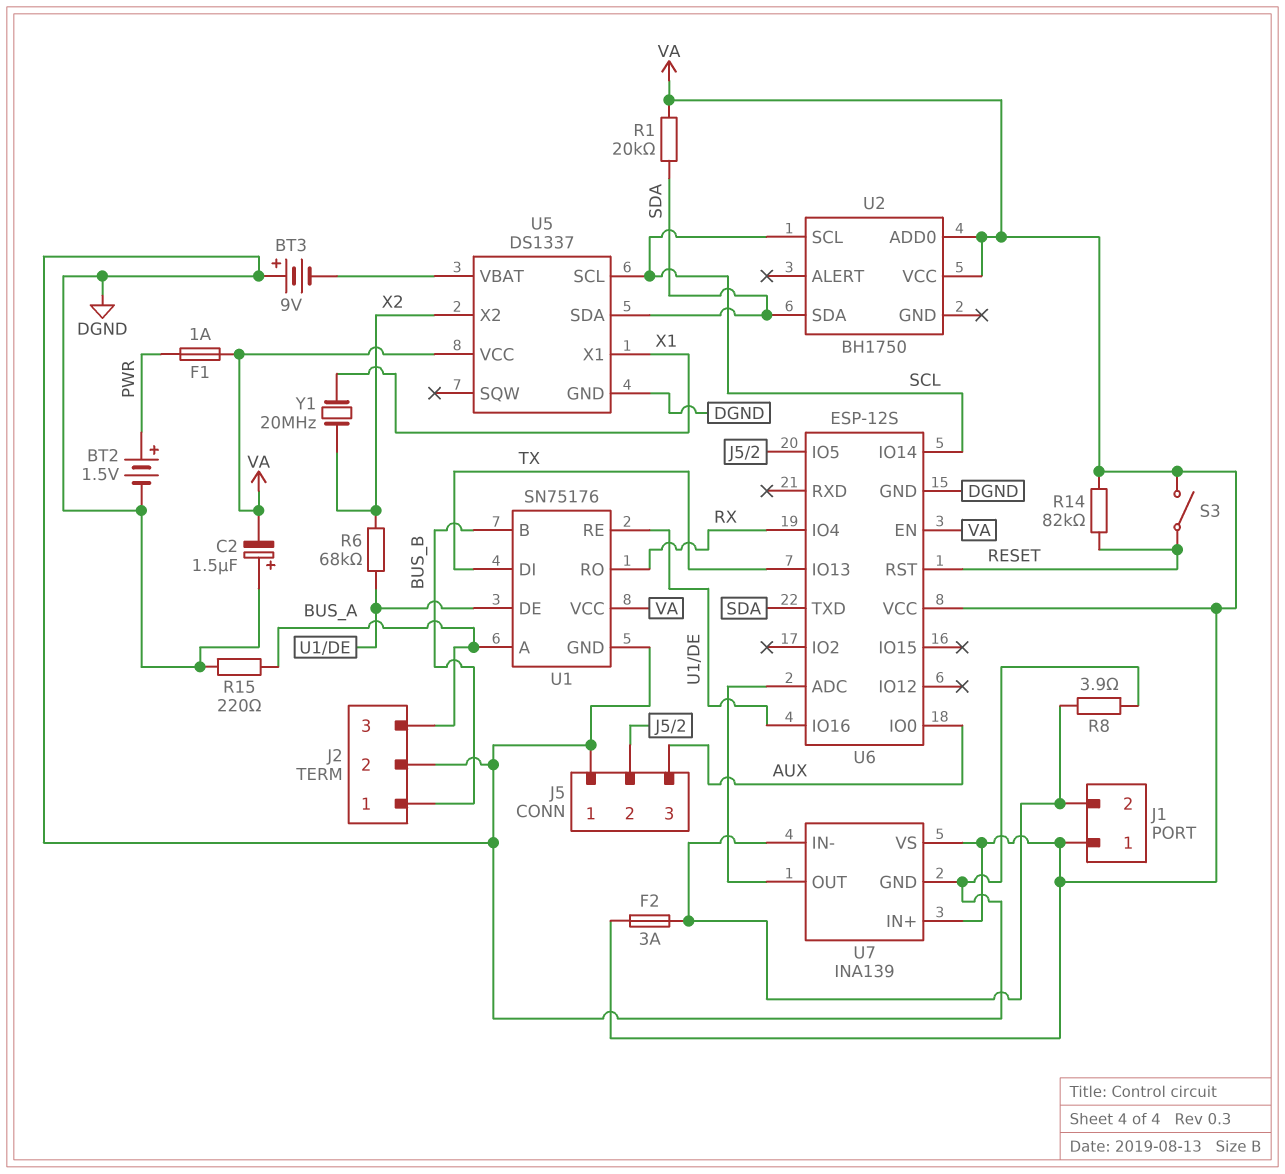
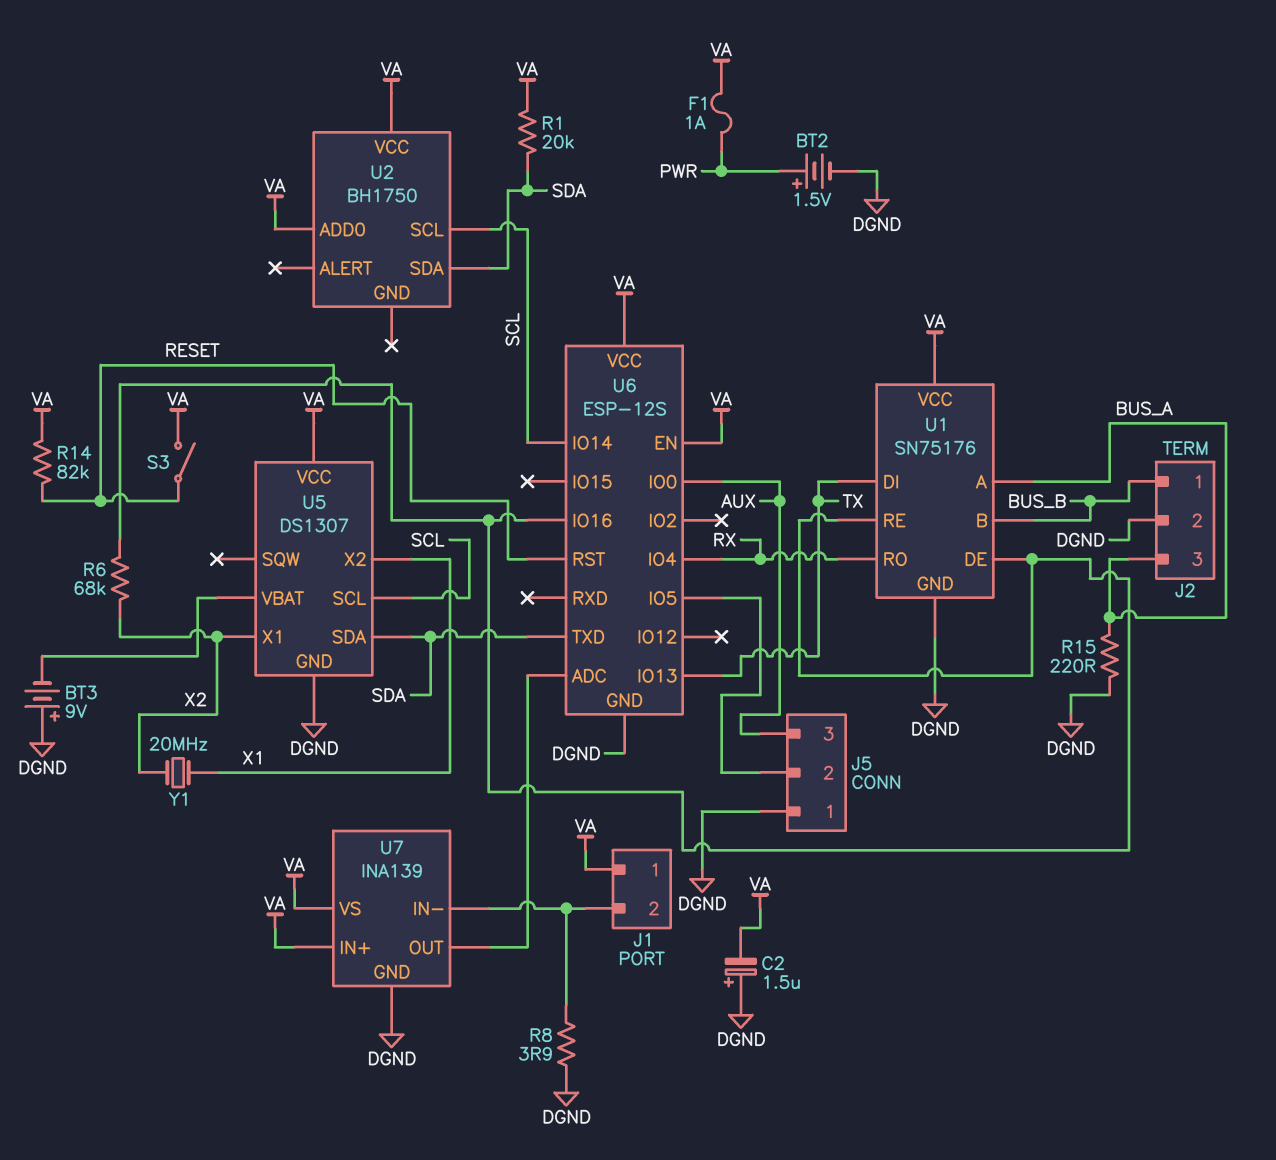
F2: 3A (J1/2, VA) -> none
U5: DS1337 -> DS1307
U5 pin X1: X1 -> X2
U5 pin X2: X2 -> X1

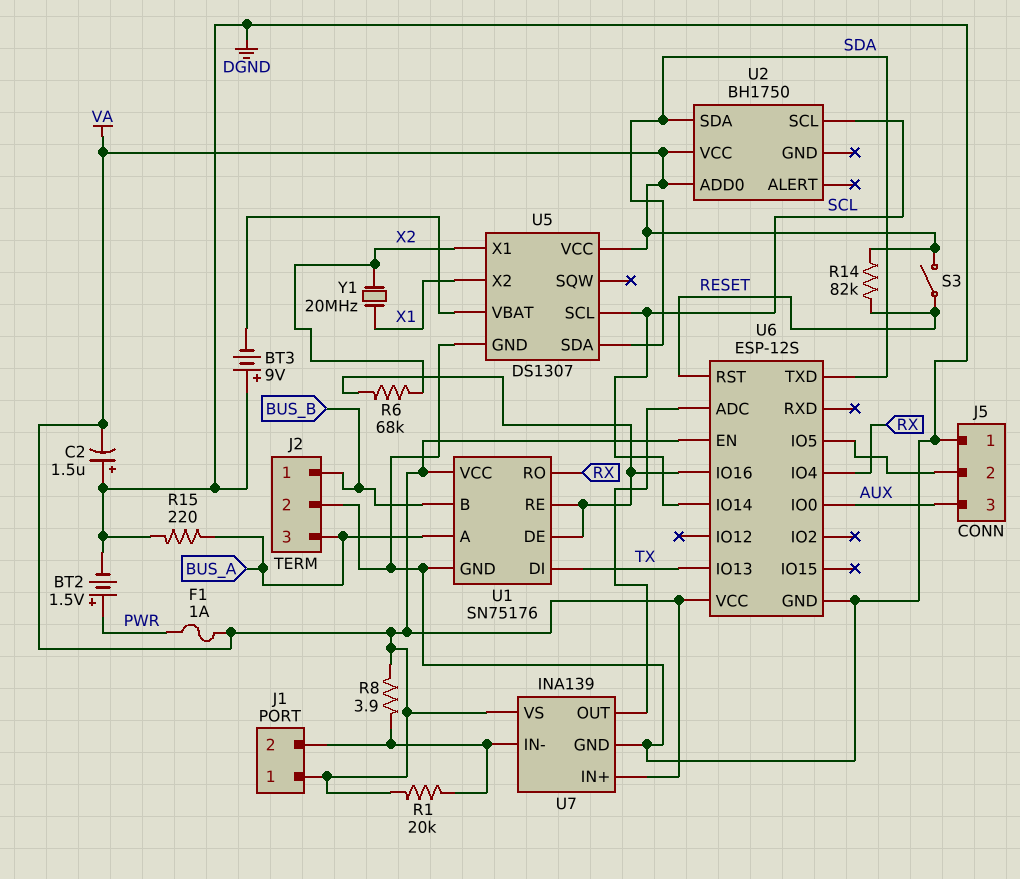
R1: 20k (SDA, VA) -> 20k (J1/2, VA)
R8: 3.9 (DGND, J1/2) -> 3.9 (J1/2, VA)

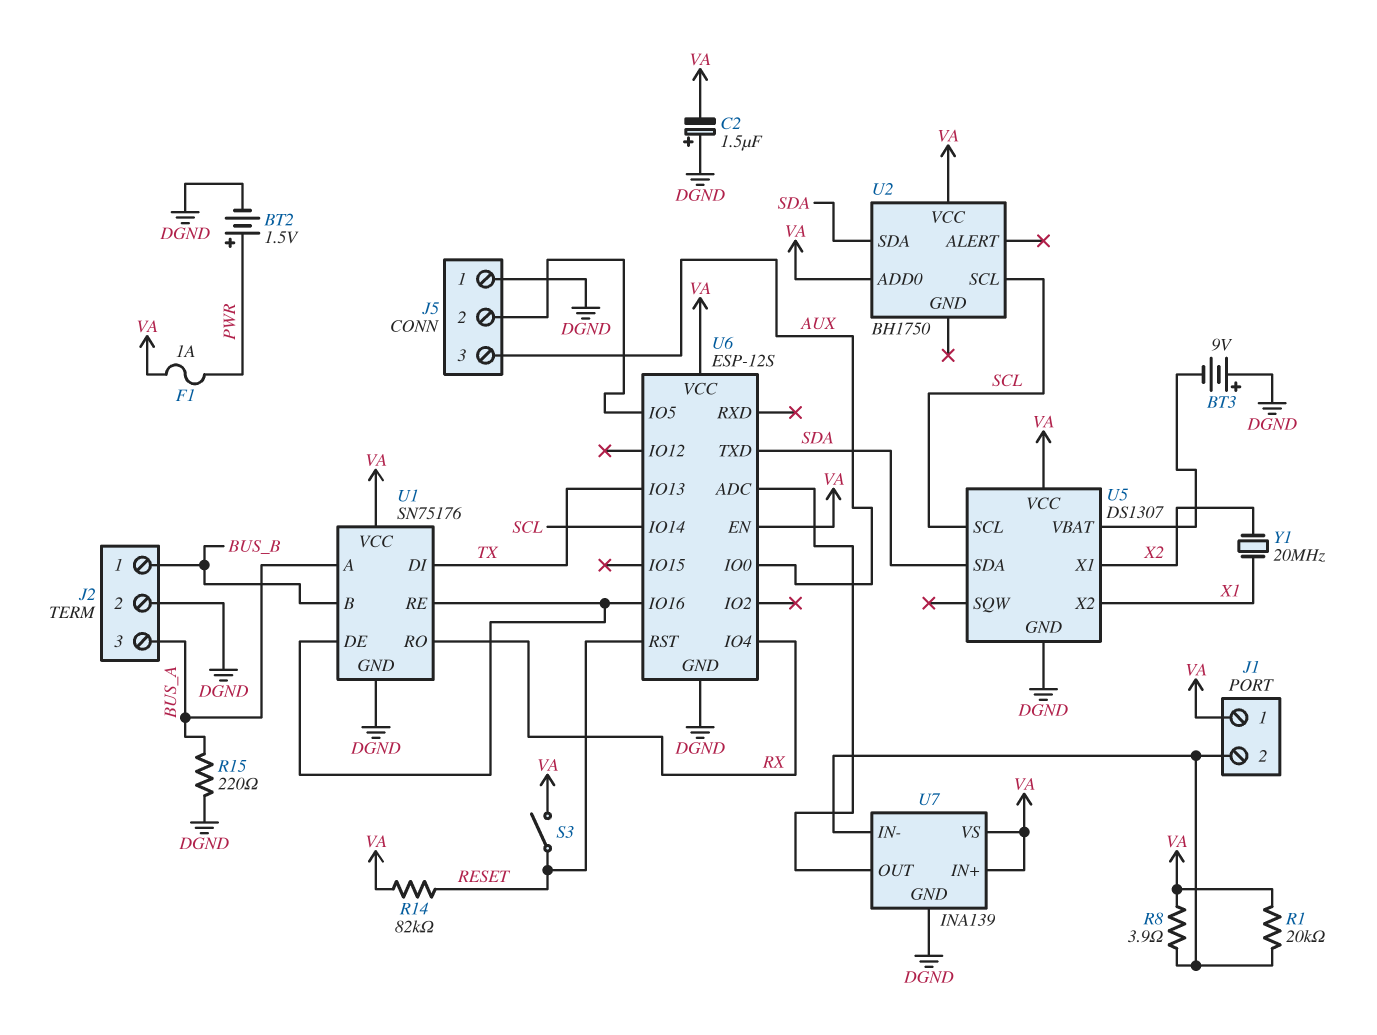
R6: 68k (U1/DE, X2) -> none

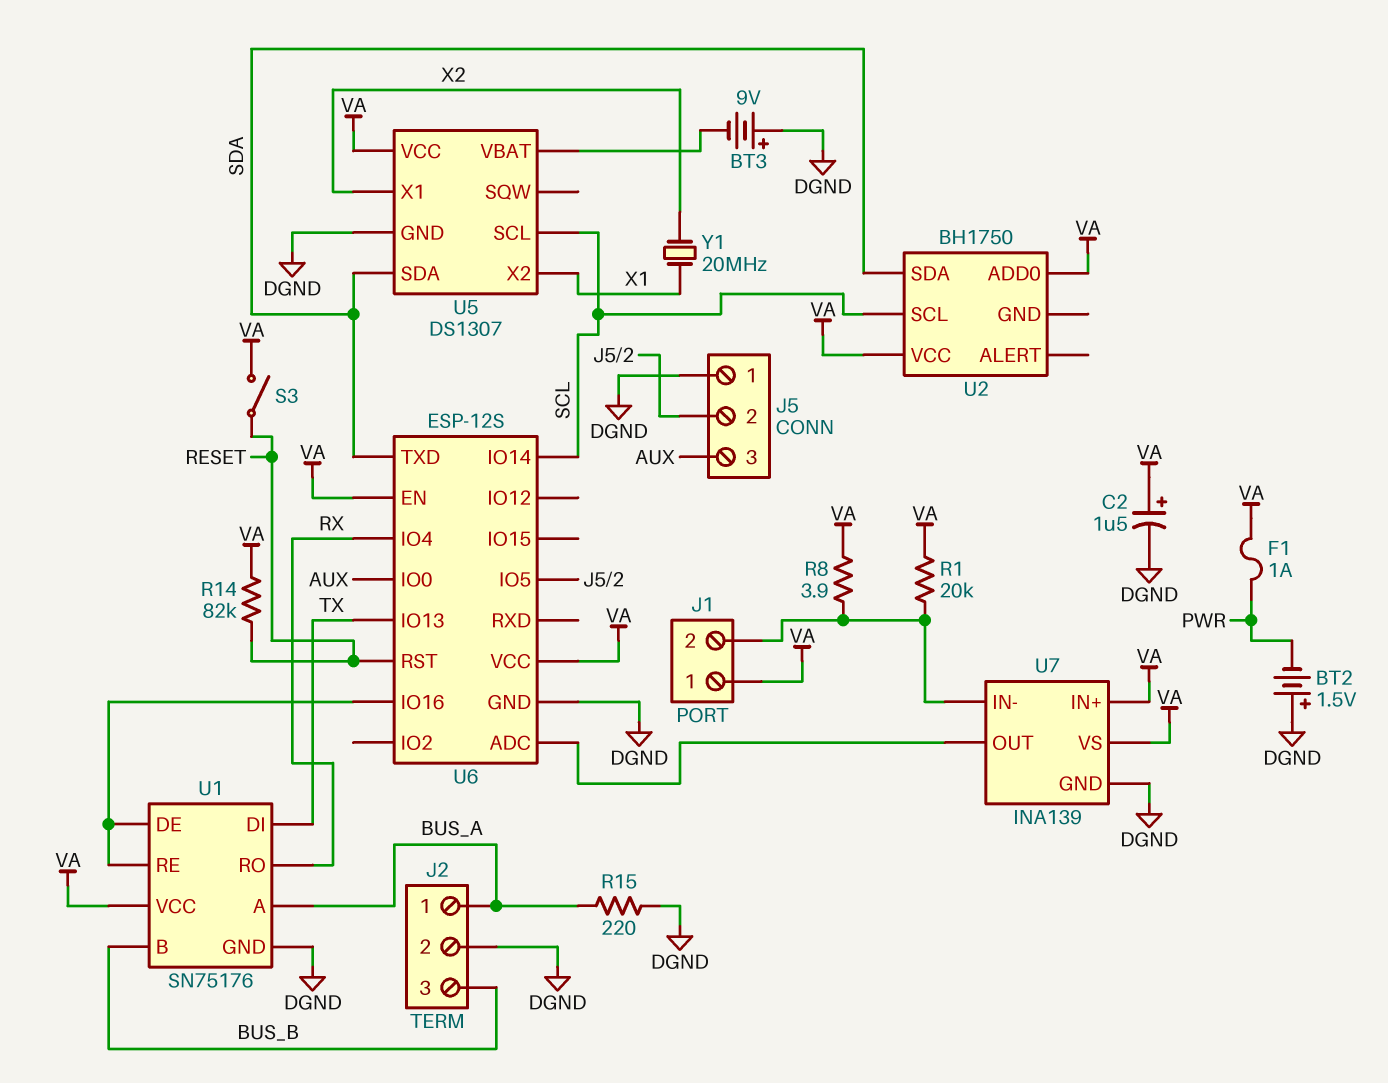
BT2: 1.5V (plus PWR, minus DGND) -> 1.5V (plus DGND, minus PWR)
C2: 1.5uF (plus DGND, minus VA) -> 1.5uF (plus VA, minus DGND)
J2 pin 1: BUS_B -> BUS_A
J2 pin 3: BUS_A -> BUS_B

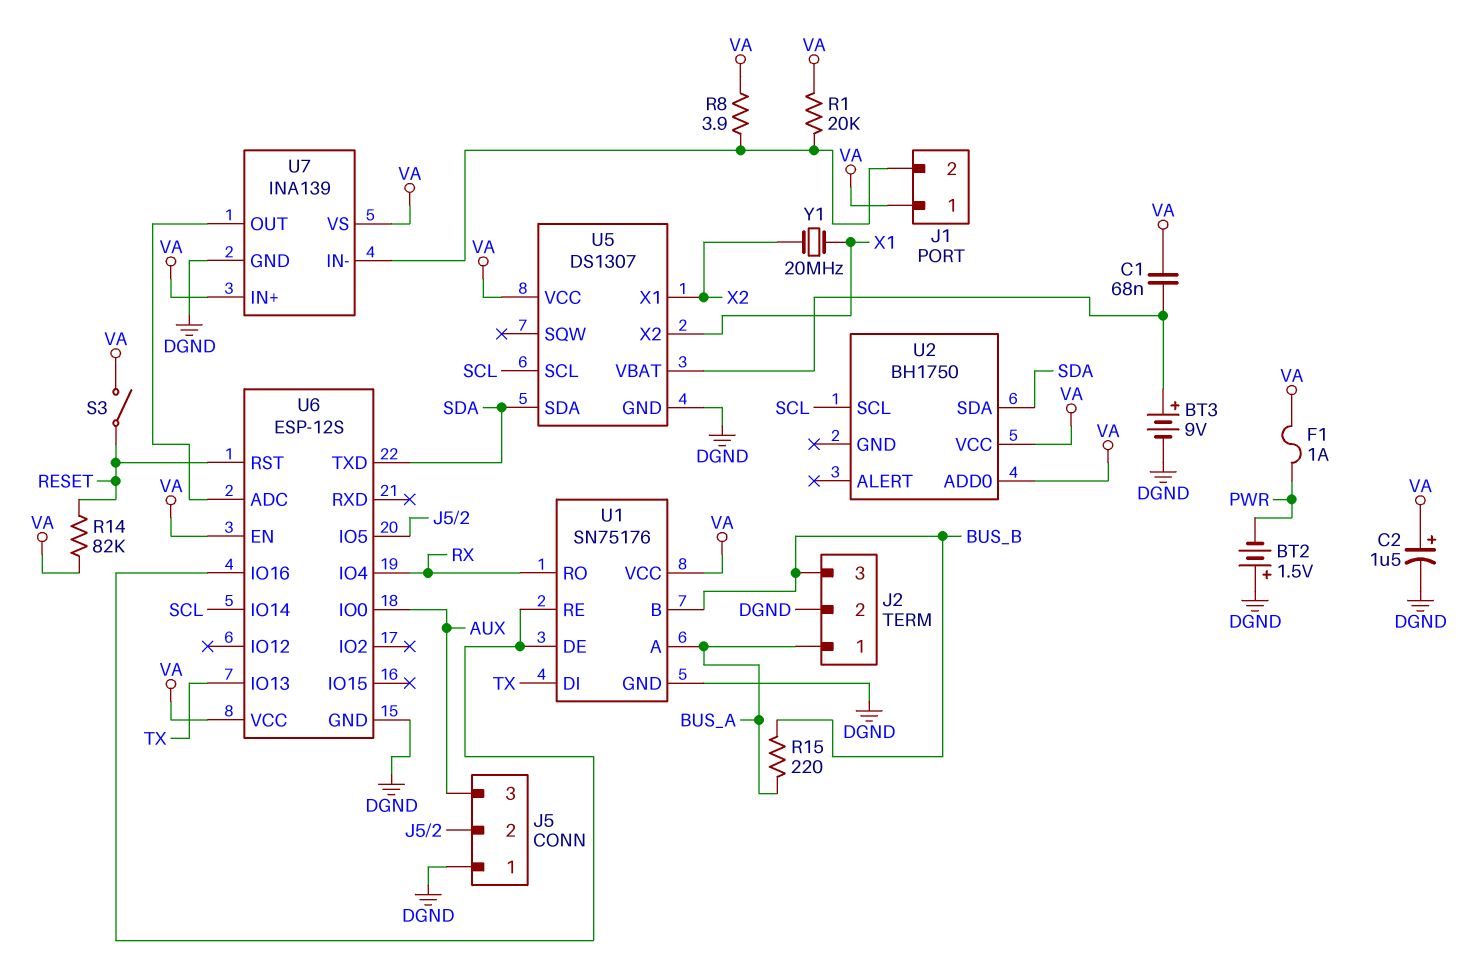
BT3: 9V (plus DGND, minus U5/VBAT) -> 9V (plus U5/VBAT, minus DGND)
C1: none -> 68nF (U5/VBAT, VA)
R15: 220 (BUS_A, DGND) -> 220 (BUS_A, BUS_B)

